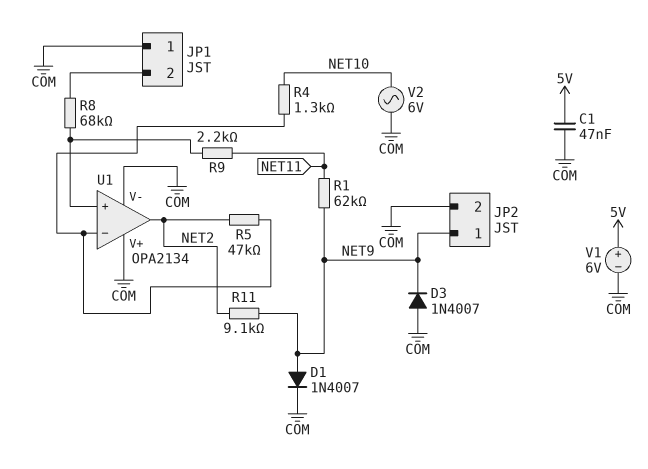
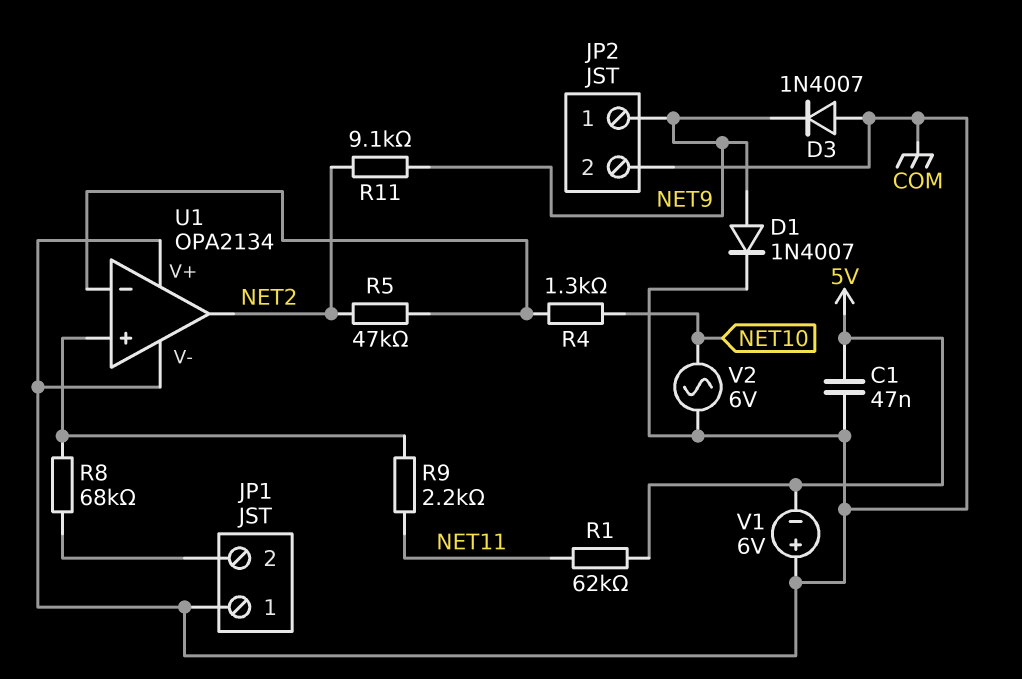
R1: 62k (NET9, NET11) -> 62k (5V, NET11)
V1: 6V (plus 5V, minus COM) -> 6V (plus COM, minus 5V)

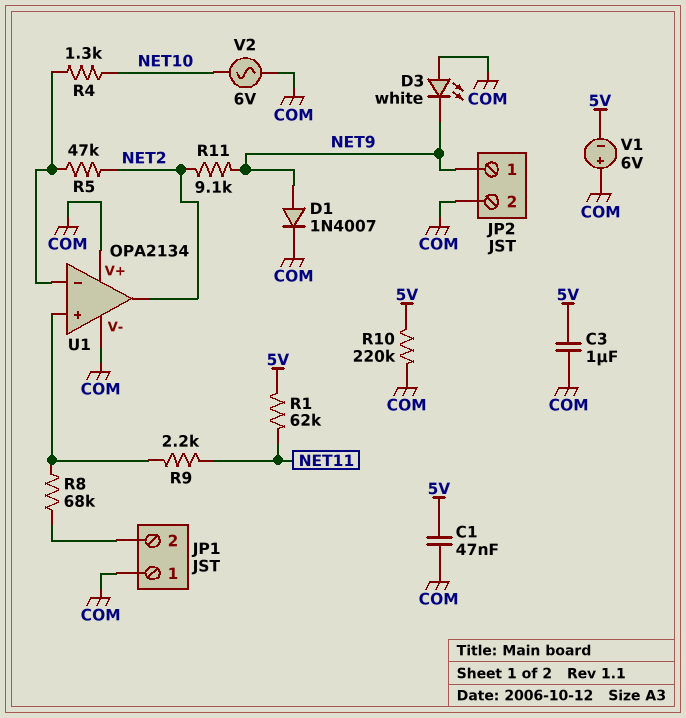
C3: none -> 1uF (5V, COM)
D3: diode 1N4007 (A COM, K NET9) -> LED white (A COM, K NET9)
R10: none -> 220k (5V, COM)

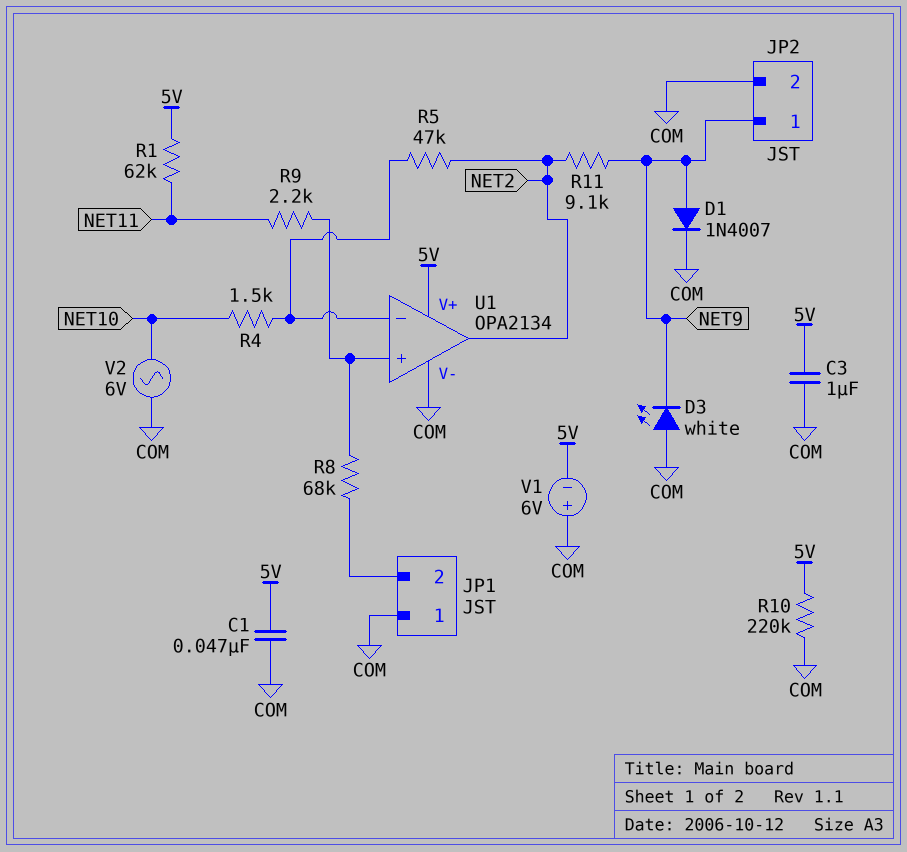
R4: 1.3k (NET10, U1/in-) -> 1.5k (NET10, U1/in-)
U1 pin V+: COM -> 5V

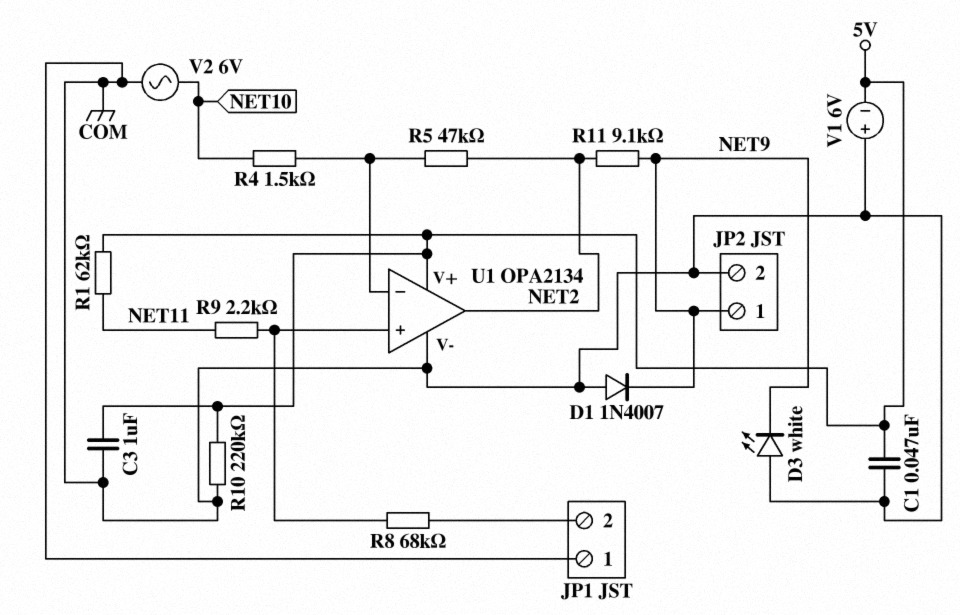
D1: diode 1N4007 (A NET9, K COM) -> diode 1N4007 (A COM, K NET9)

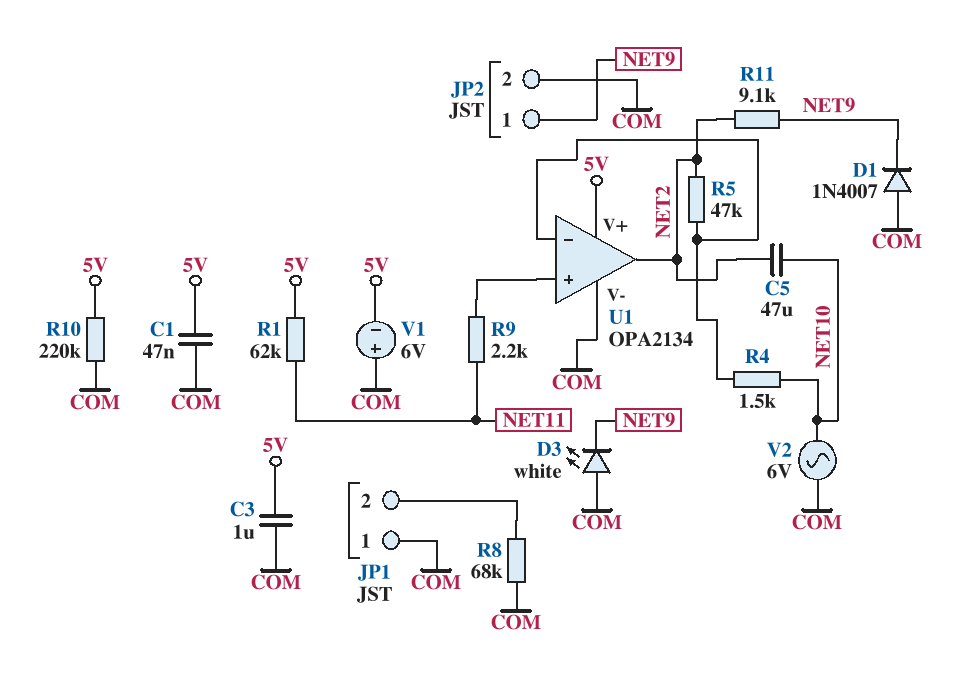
C5: none -> 47uF (NET2, NET10)
R8: 68k (JP1/2, U1/in+) -> 68k (COM, JP1/2)

